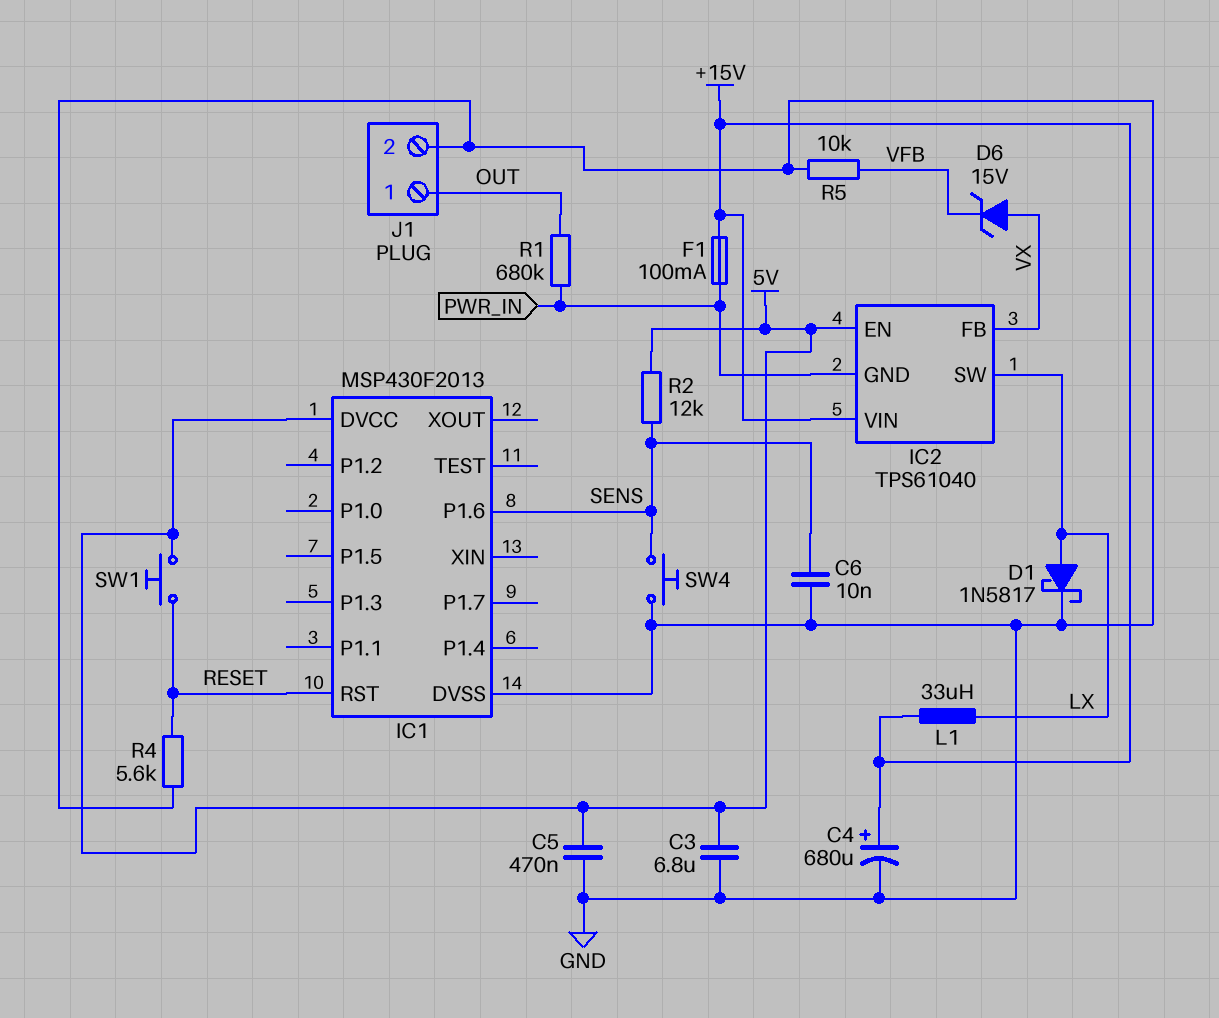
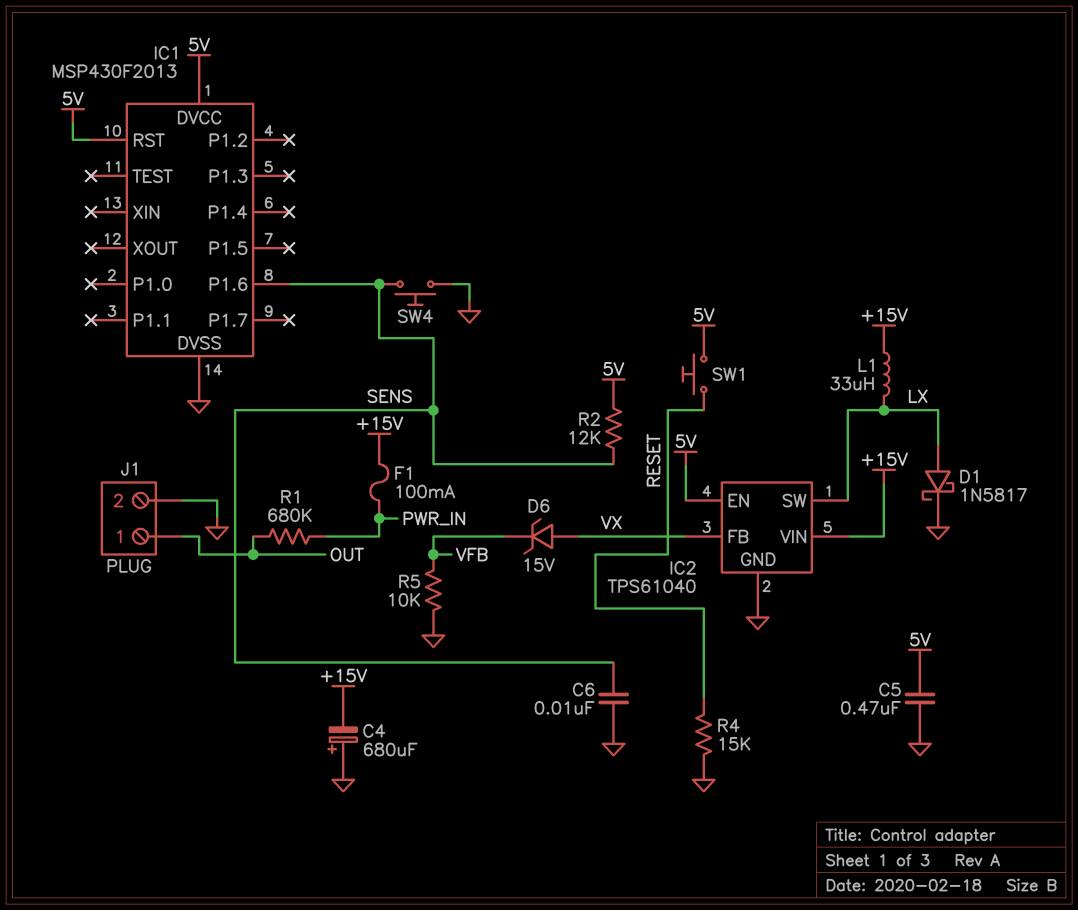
C3: 6.8uF (5V, GND) -> none
C4: 680uF (plus +15V, minus GND) -> 680uF (plus GND, minus +15V)
IC1 pin RST: RESET -> 5V
IC2 pin GND: PWR_IN -> GND
R4: 5.6k (GND, RESET) -> 15k (GND, RESET)

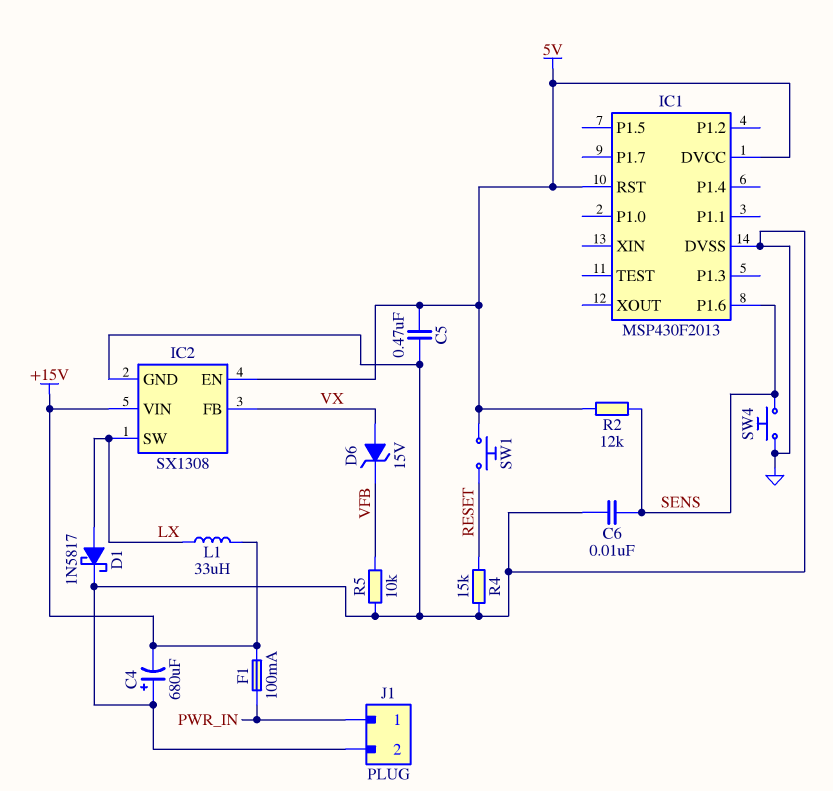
IC2: TPS61040 -> SX1308
J1 pin 1: OUT -> PWR_IN
R1: 680k (OUT, PWR_IN) -> none

